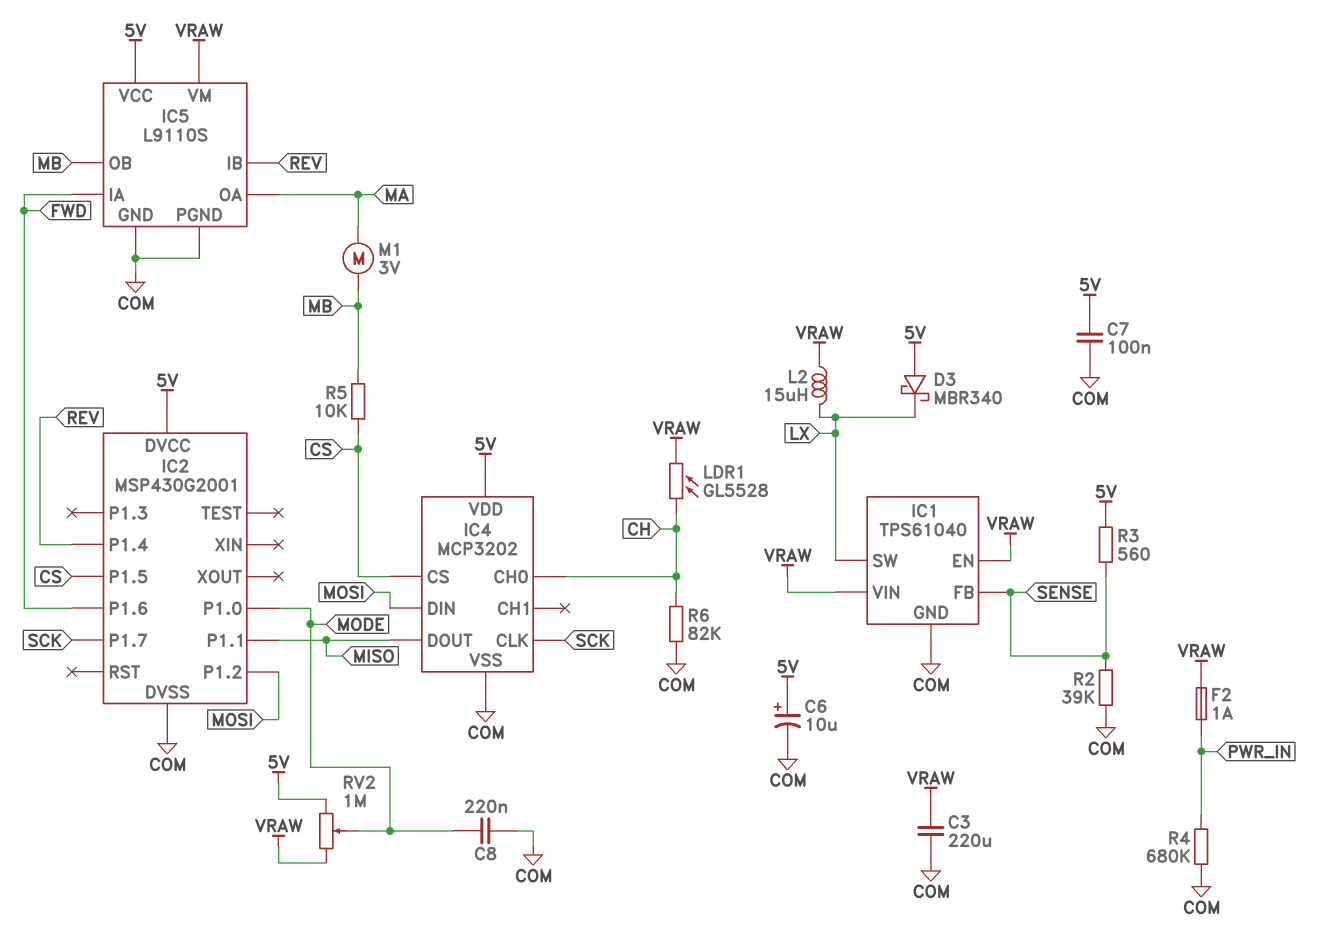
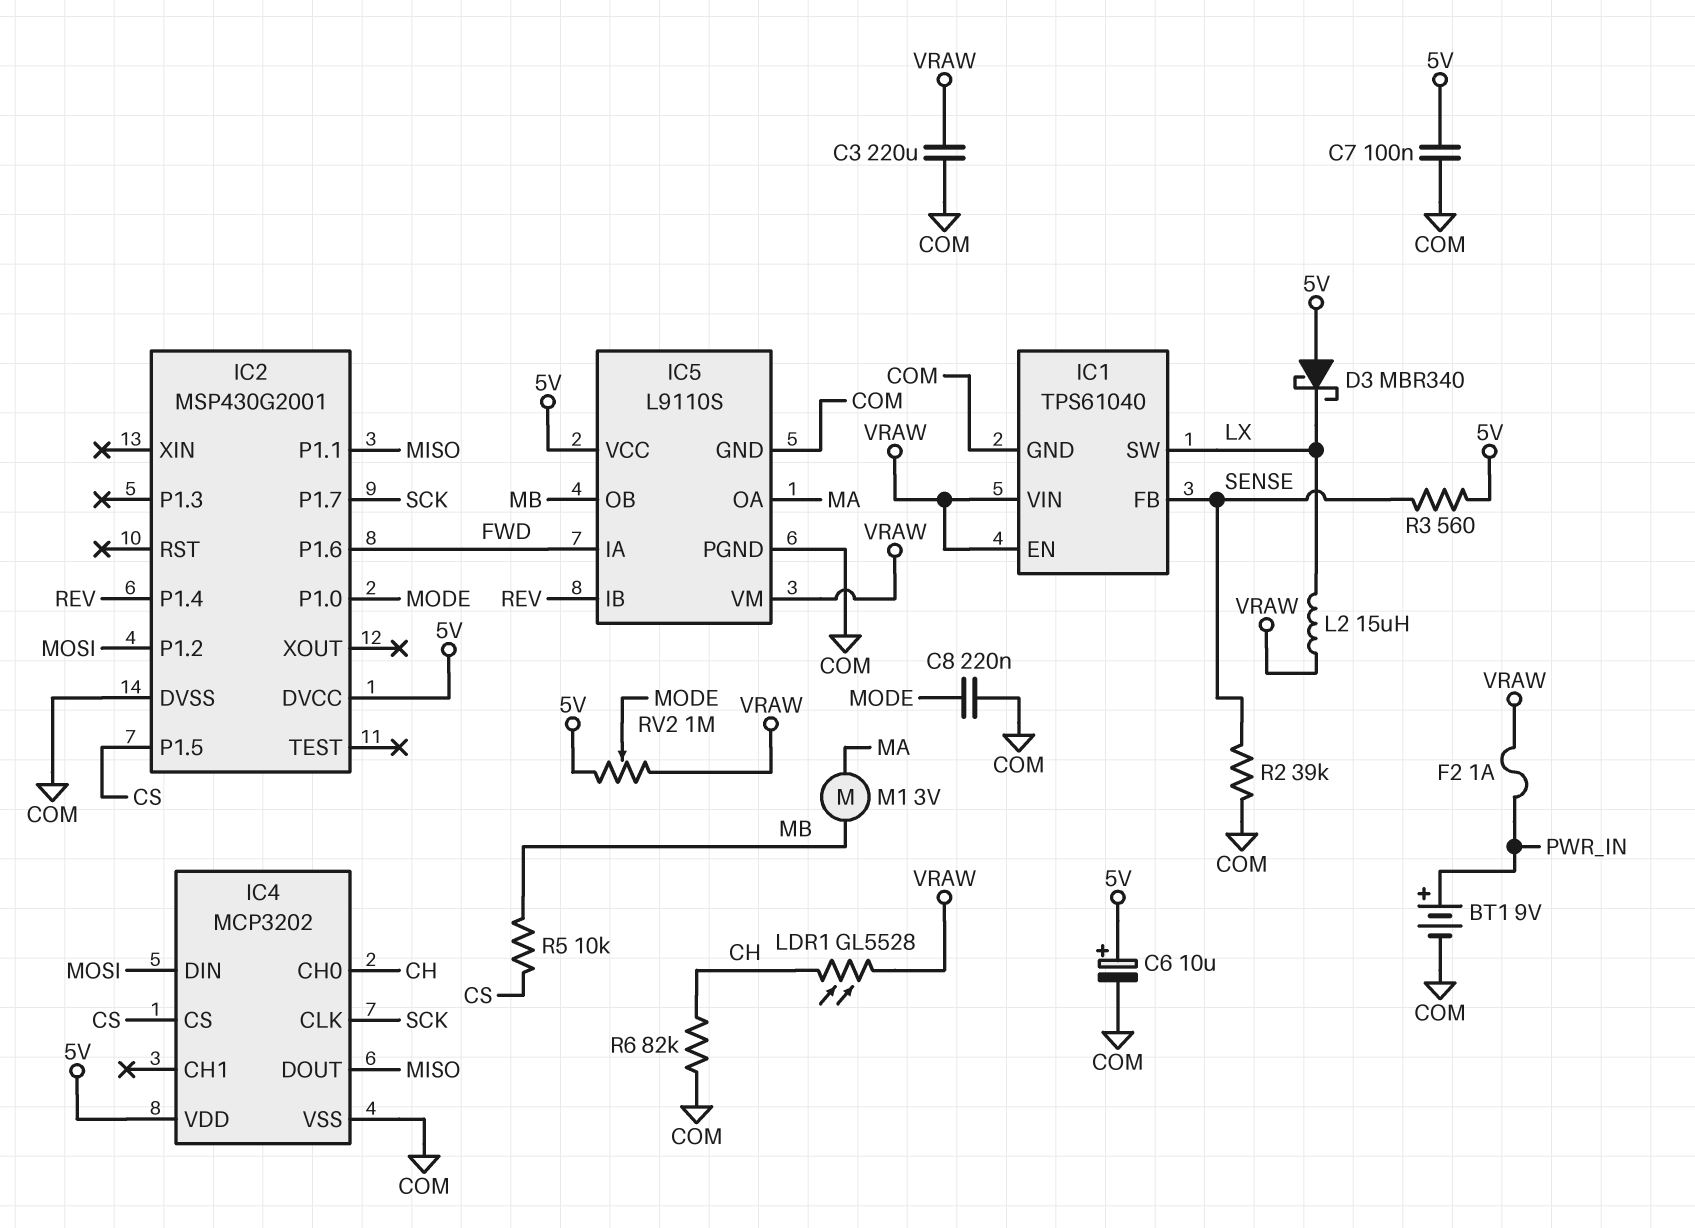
BT1: none -> 9V (plus PWR_IN, minus COM)
R4: 680k (COM, PWR_IN) -> none

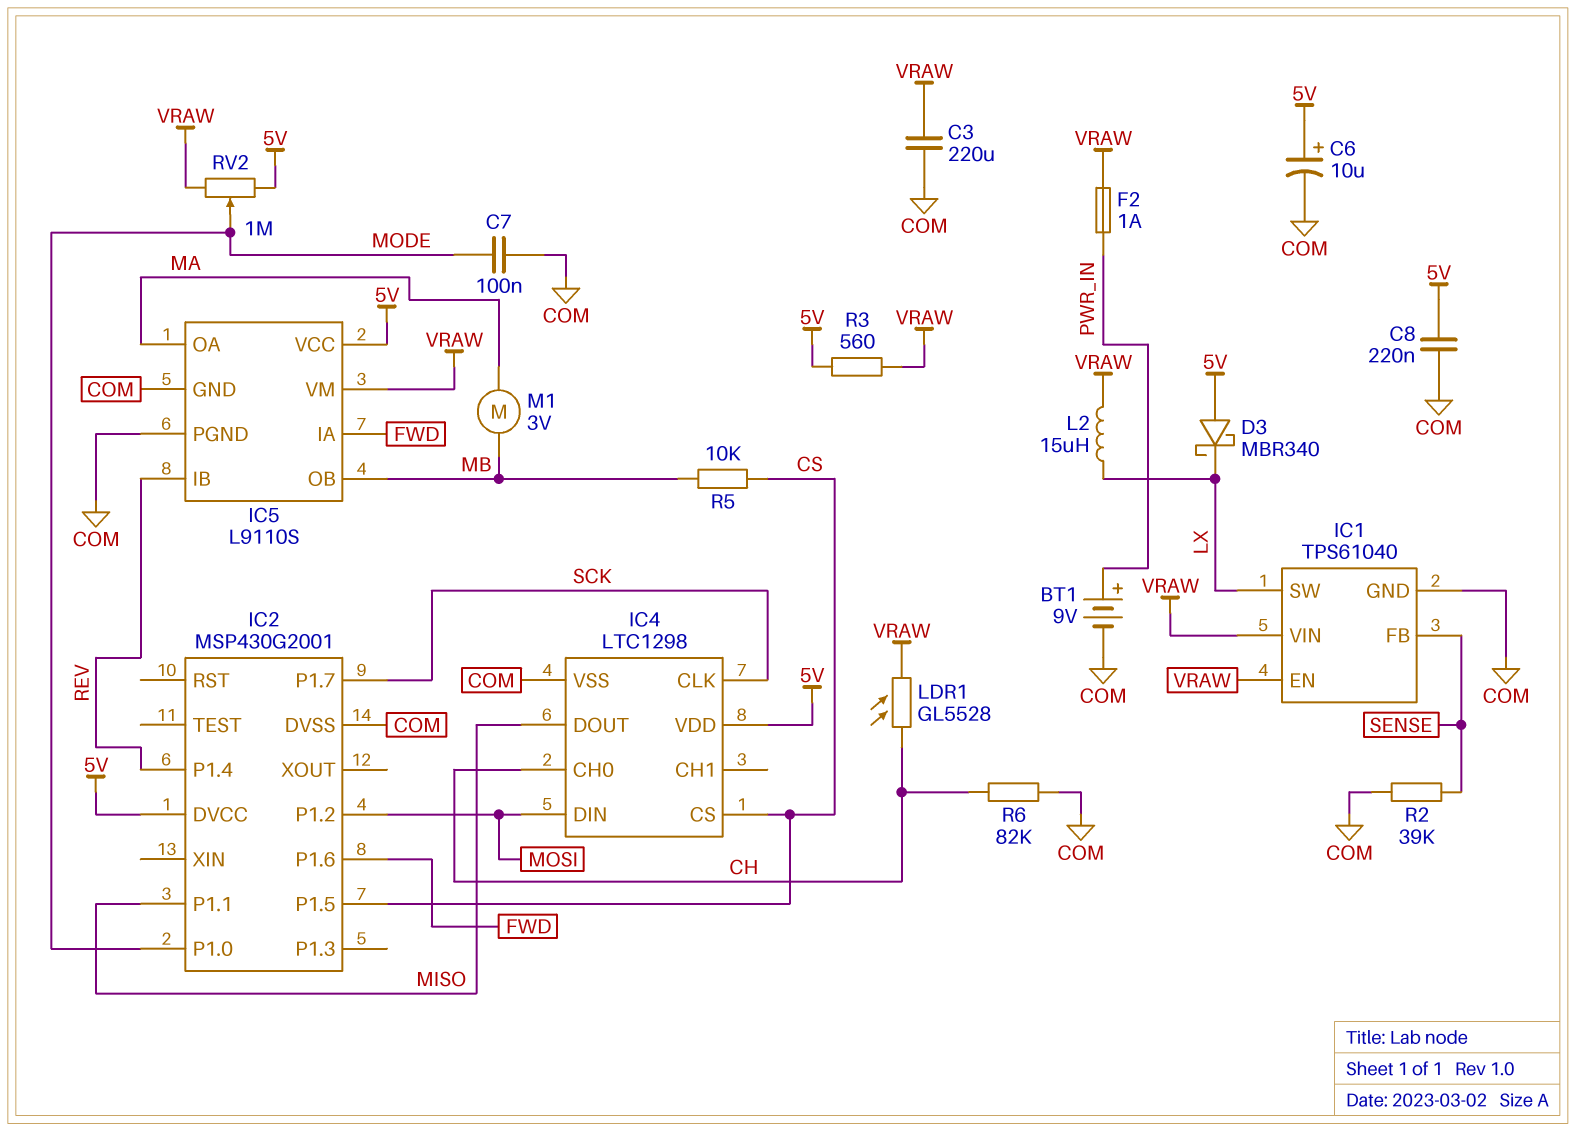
C7: 100nF (5V, COM) -> 100nF (COM, MODE)
C8: 220nF (COM, MODE) -> 220nF (5V, COM)
IC4: MCP3202 -> LTC1298
R3: 560 (5V, SENSE) -> 560 (5V, VRAW)

